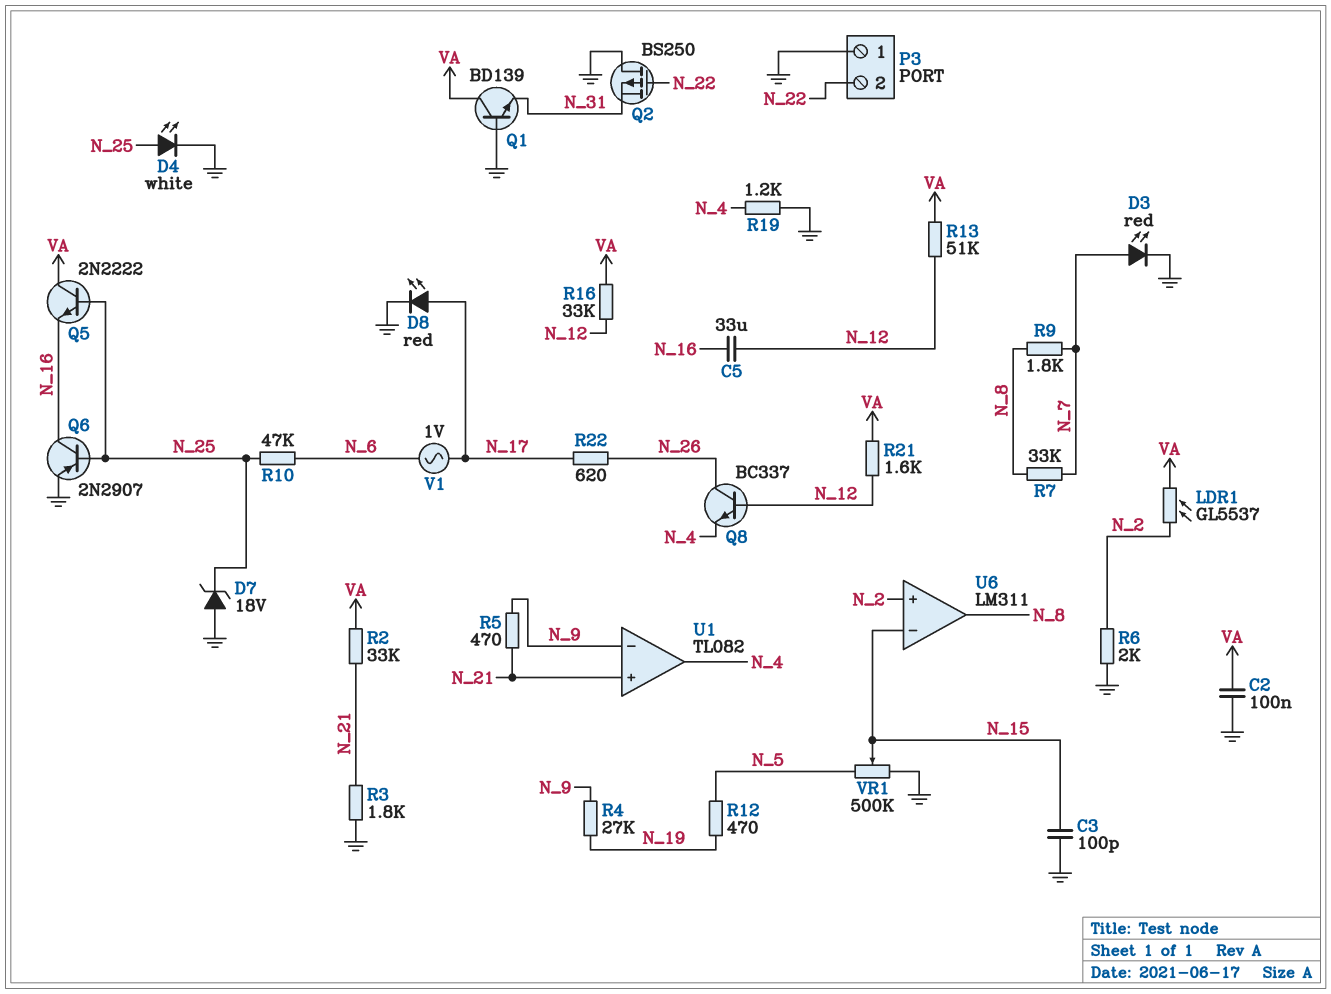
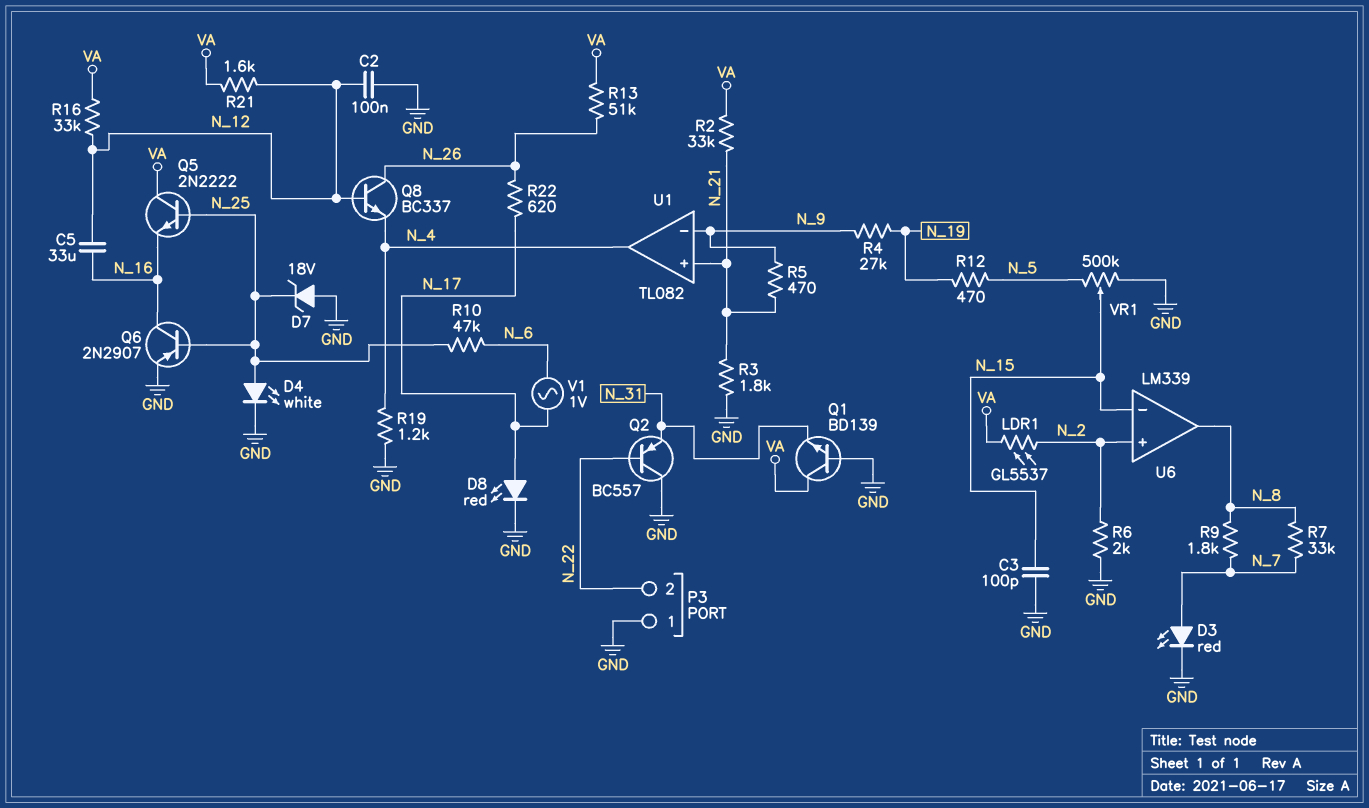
C2: 100nF (GND, VA) -> 100nF (GND, N_12)
Q2: PMOS BS250 (G N_22, D GND, S N_31) -> PNP BC557 (B N_22, C GND, E N_31)
R13: 51k (N_12, VA) -> 51k (N_26, VA)
U6: LM311 -> LM339

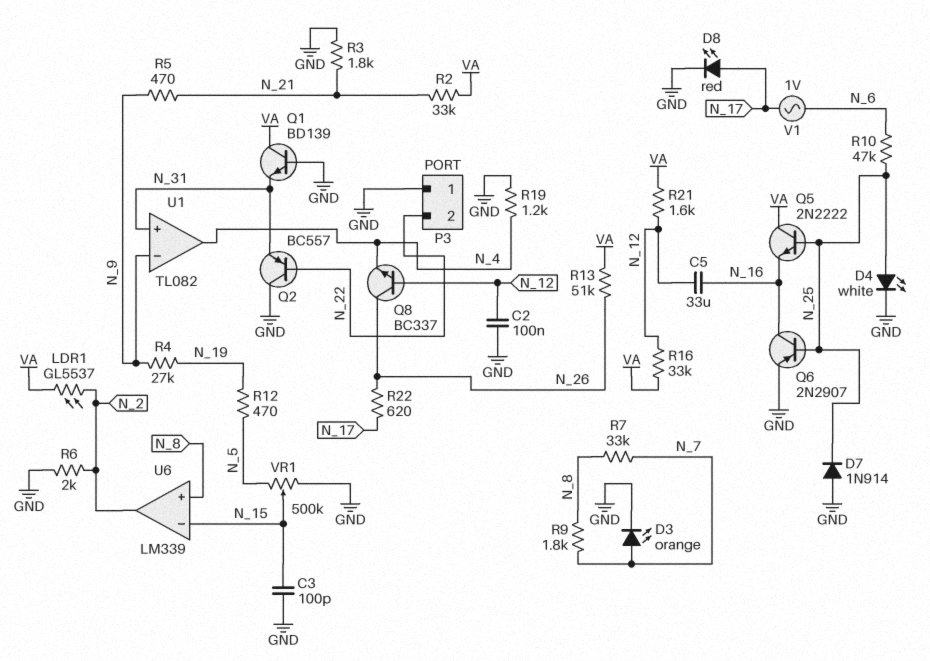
D3: LED red (A N_7, K GND) -> LED orange (A N_7, K GND)
D7: zener 18V (A GND, K N_25) -> diode 1N914 (A GND, K N_25)
U1 pin in+: N_21 -> N_31
U6 pin in+: N_2 -> N_8
U6 pin out: N_8 -> N_2

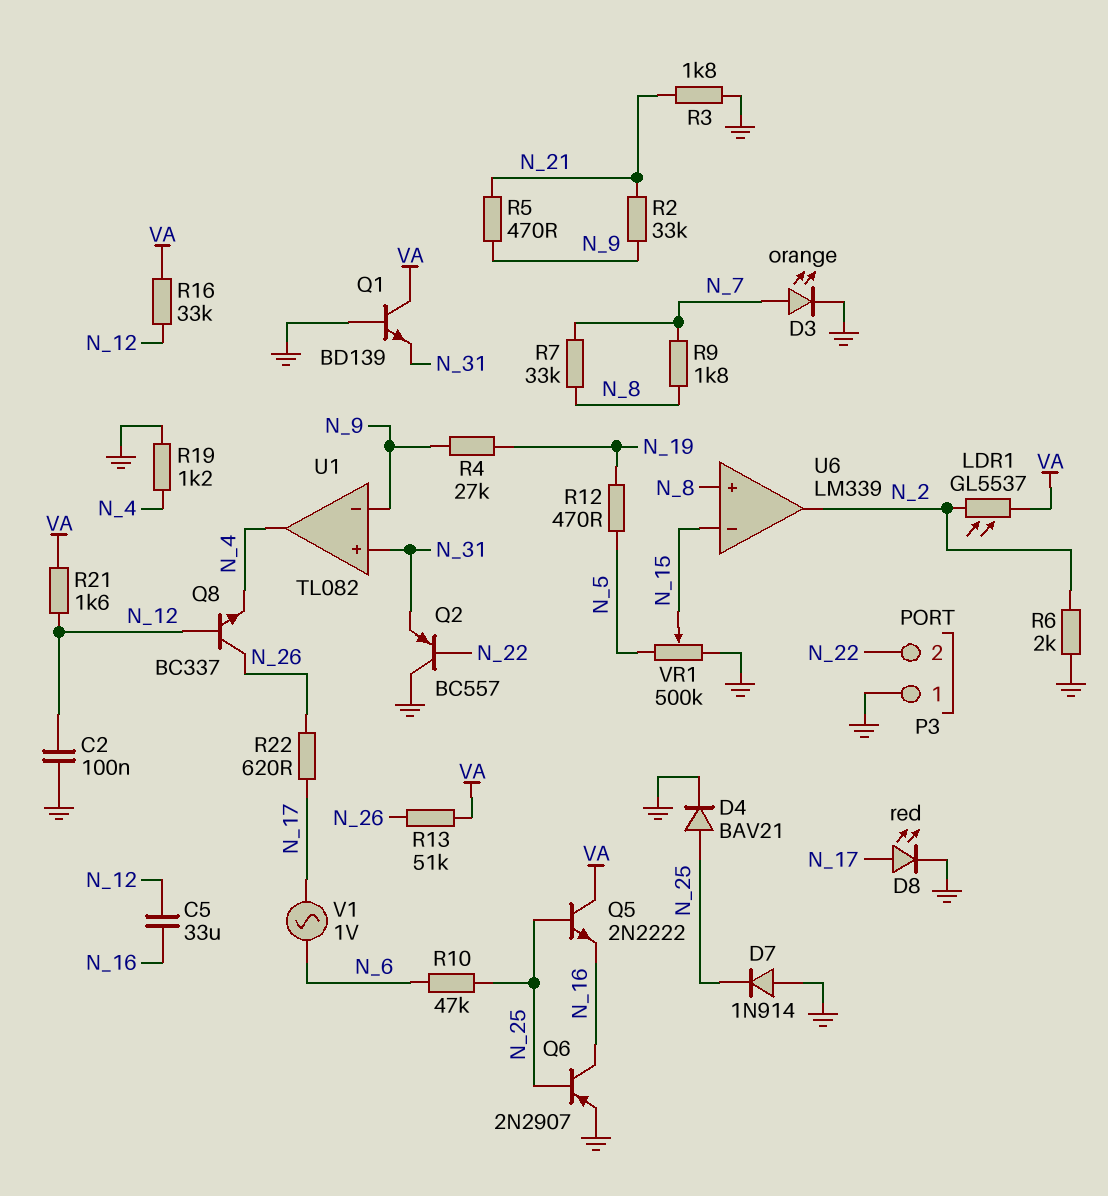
C3: 100pF (GND, N_15) -> none
D4: LED white (A N_25, K GND) -> diode BAV21 (A N_25, K GND)
R2: 33k (N_21, VA) -> 33k (N_9, N_21)

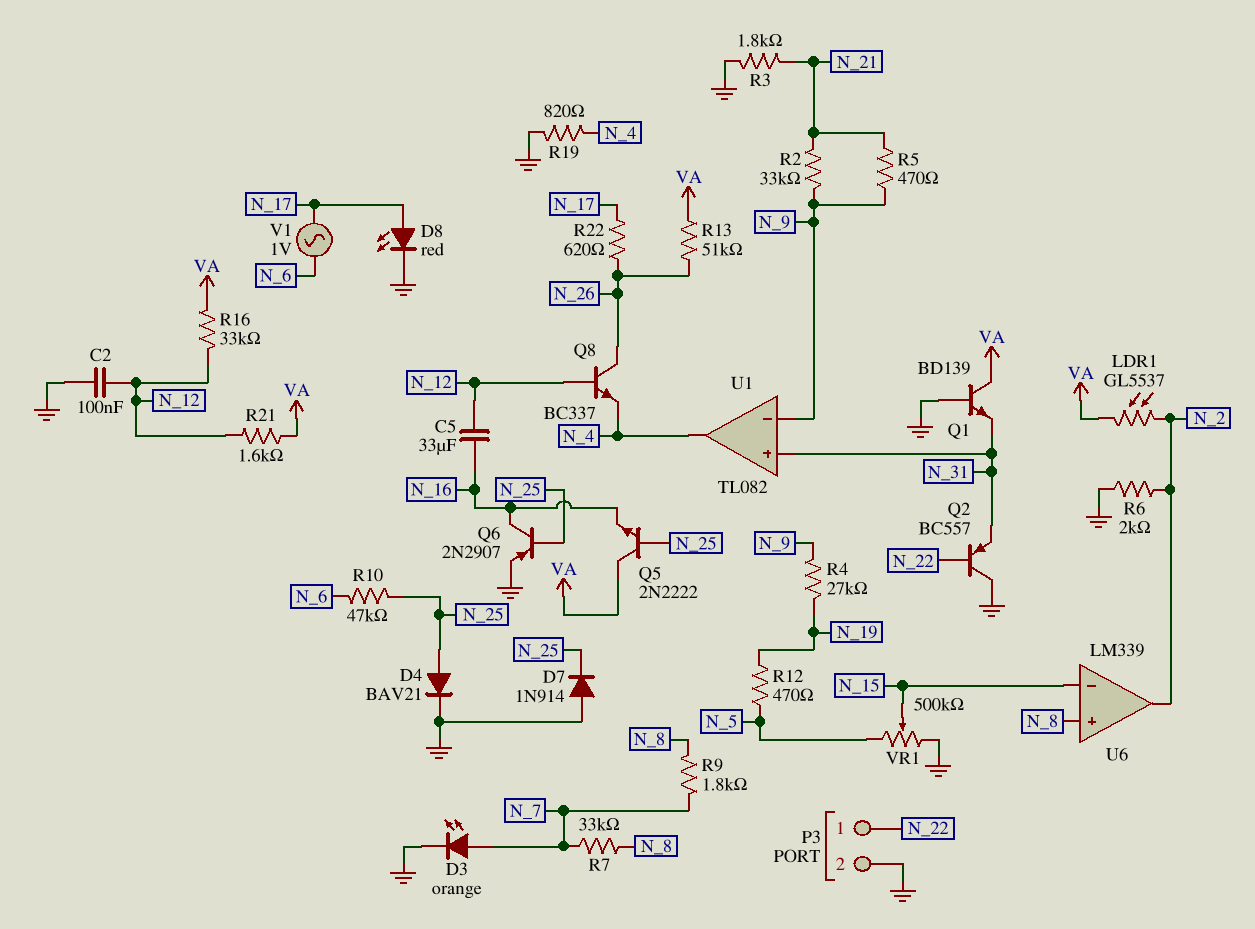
P3 pin 1: GND -> N_22
P3 pin 2: N_22 -> GND
R19: 1.2k (GND, N_4) -> 820 (GND, N_4)

